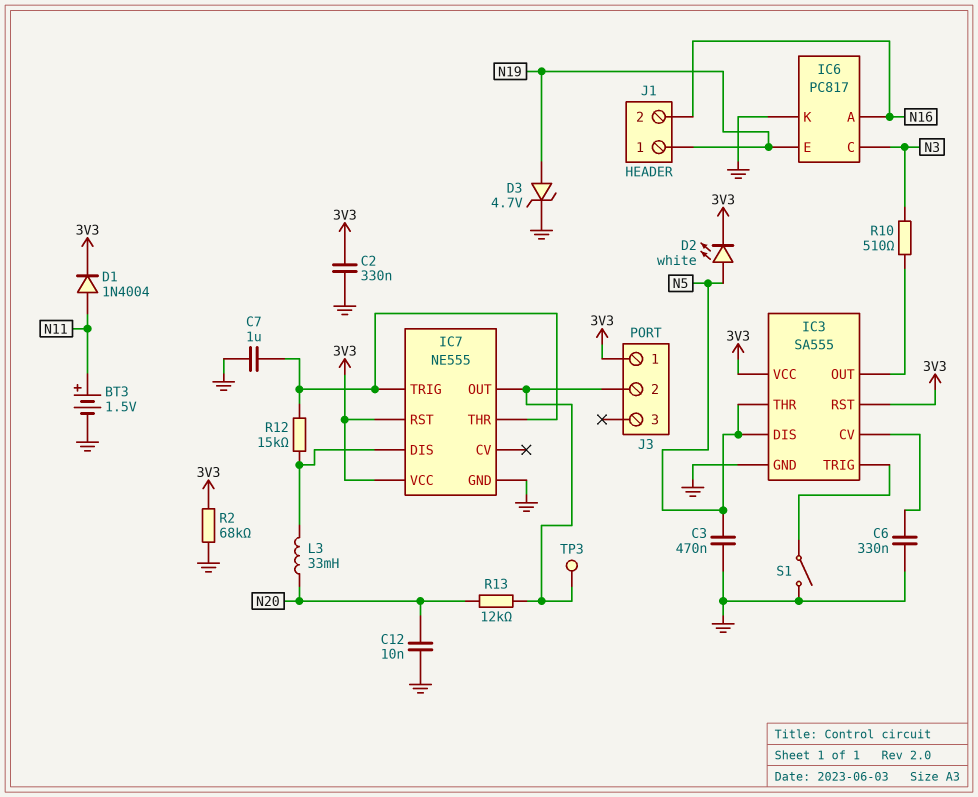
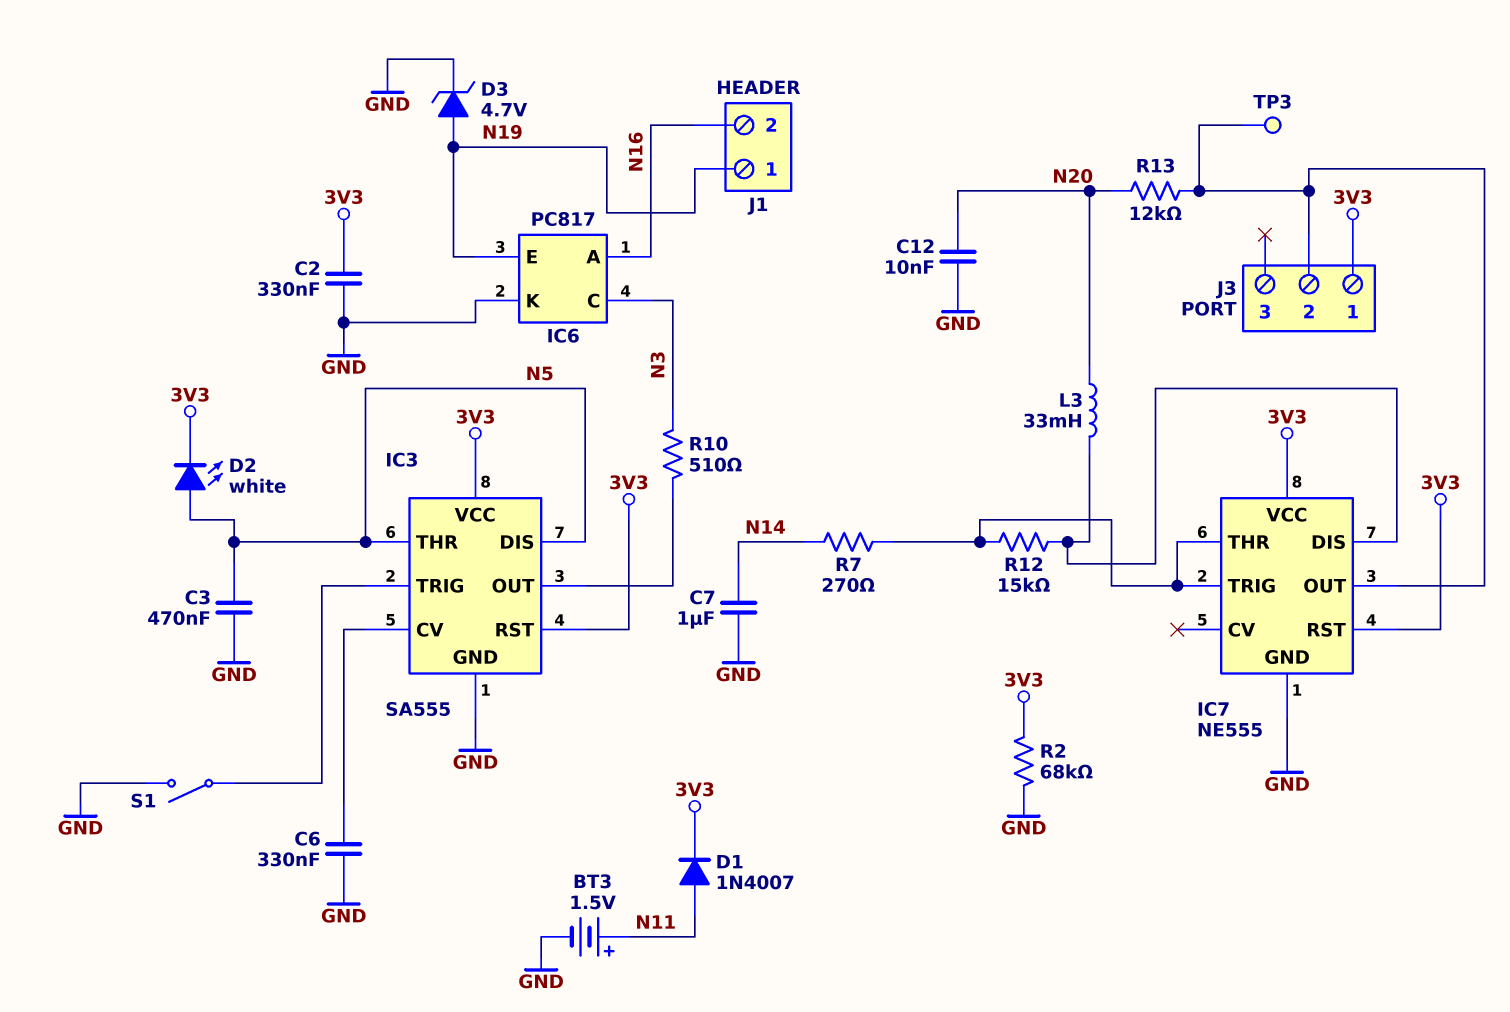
C7: 1uF (GND, IC7/THR) -> 1uF (GND, N14)
D1: diode 1N4004 (A N11, K 3V3) -> diode 1N4007 (A N11, K 3V3)
R7: none -> 270 (IC7/THR, N14)

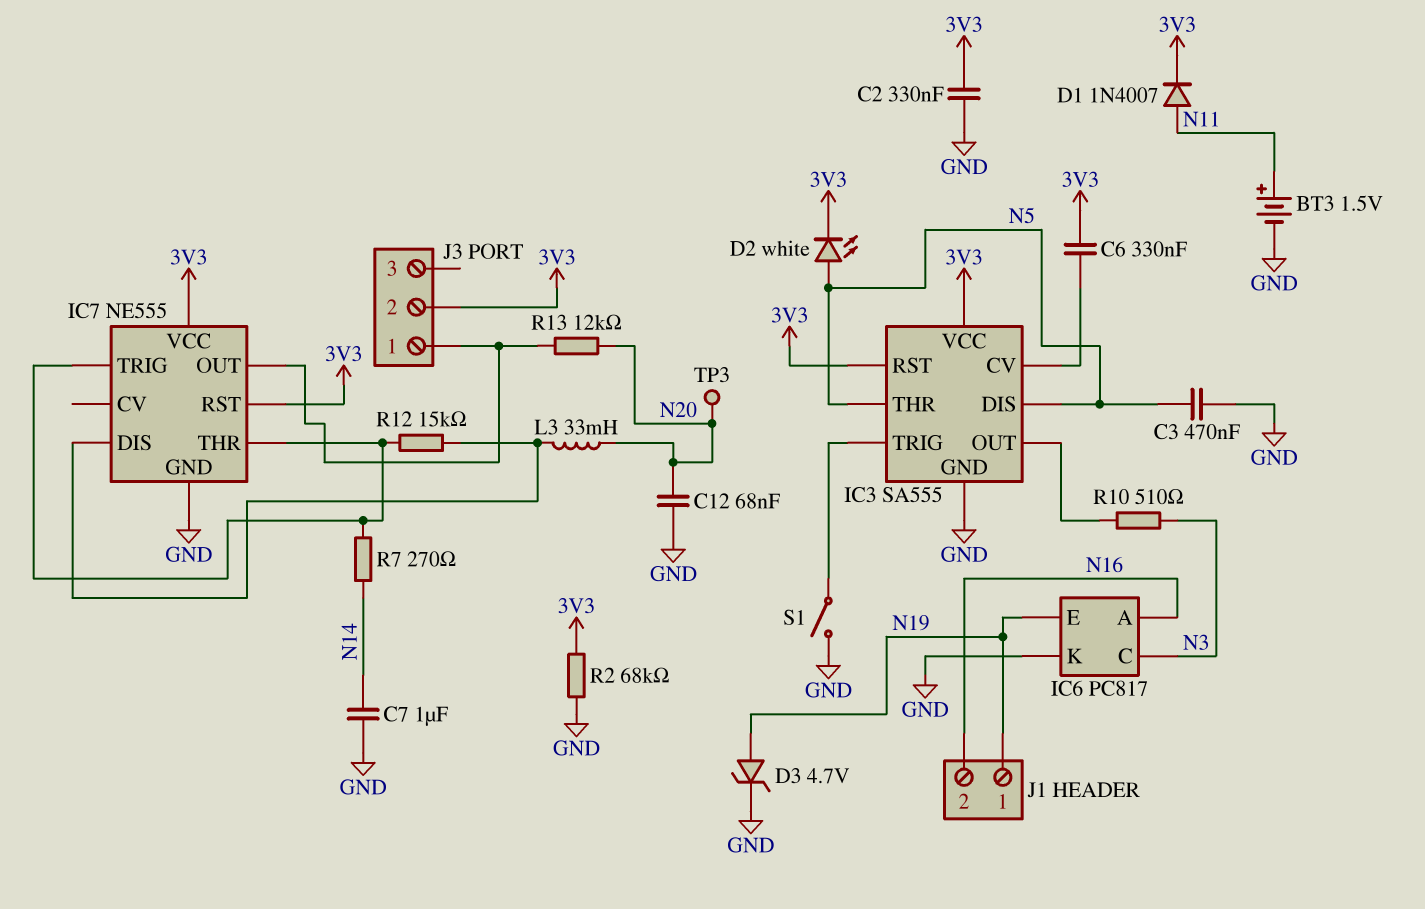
C6: 330nF (GND, IC3/CV) -> 330nF (3V3, IC3/CV)
C12: 10nF (GND, N20) -> 68nF (GND, N20)
J3 pin 1: 3V3 -> IC7/OUT
J3 pin 2: IC7/OUT -> 3V3
TP3: test point (IC7/OUT) -> test point (N20)

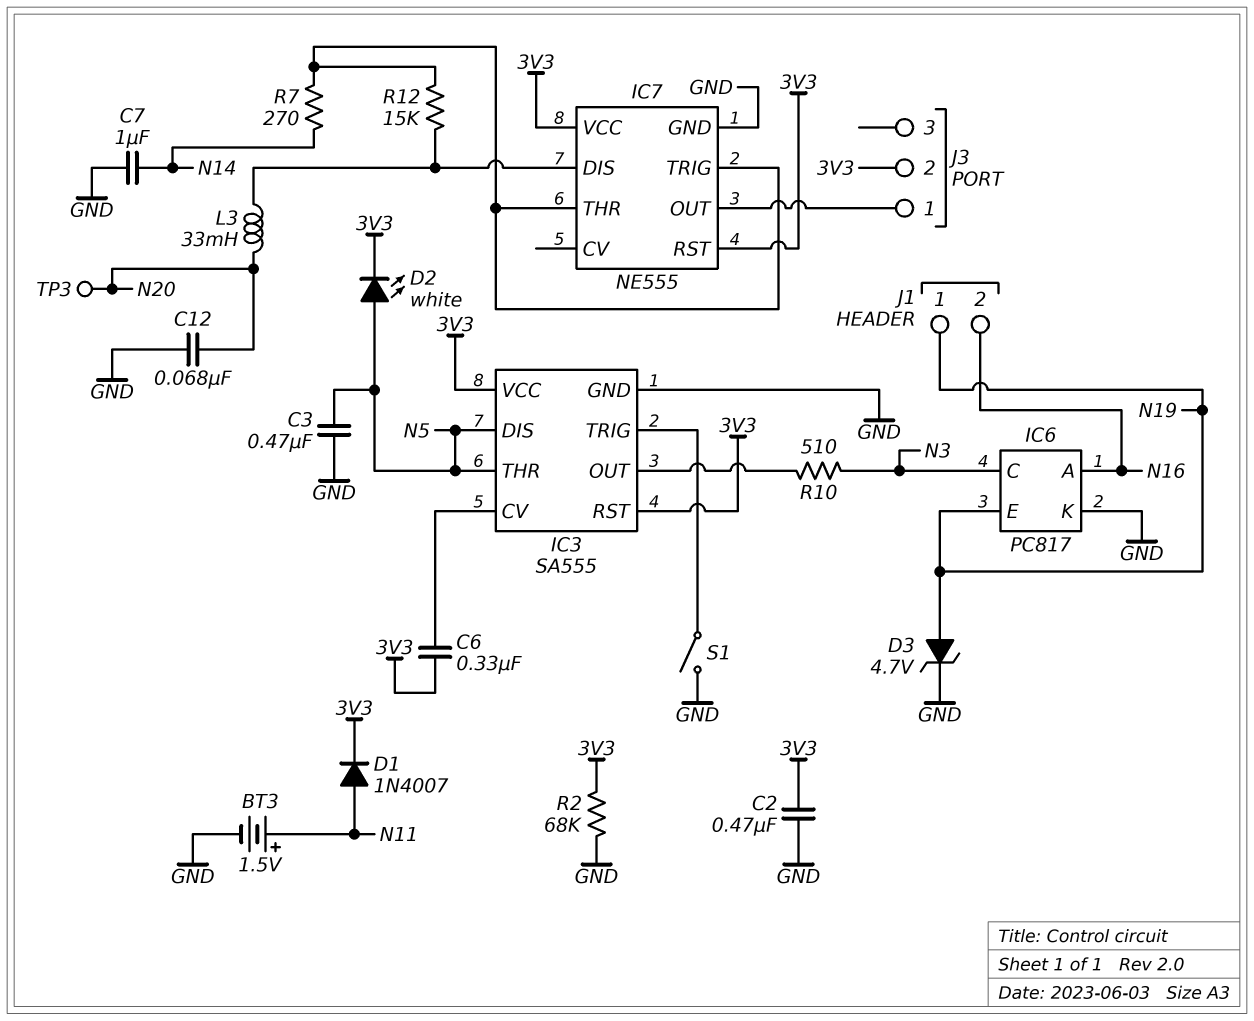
C2: 330nF (3V3, GND) -> 470nF (3V3, GND)
R13: 12k (IC7/OUT, N20) -> none

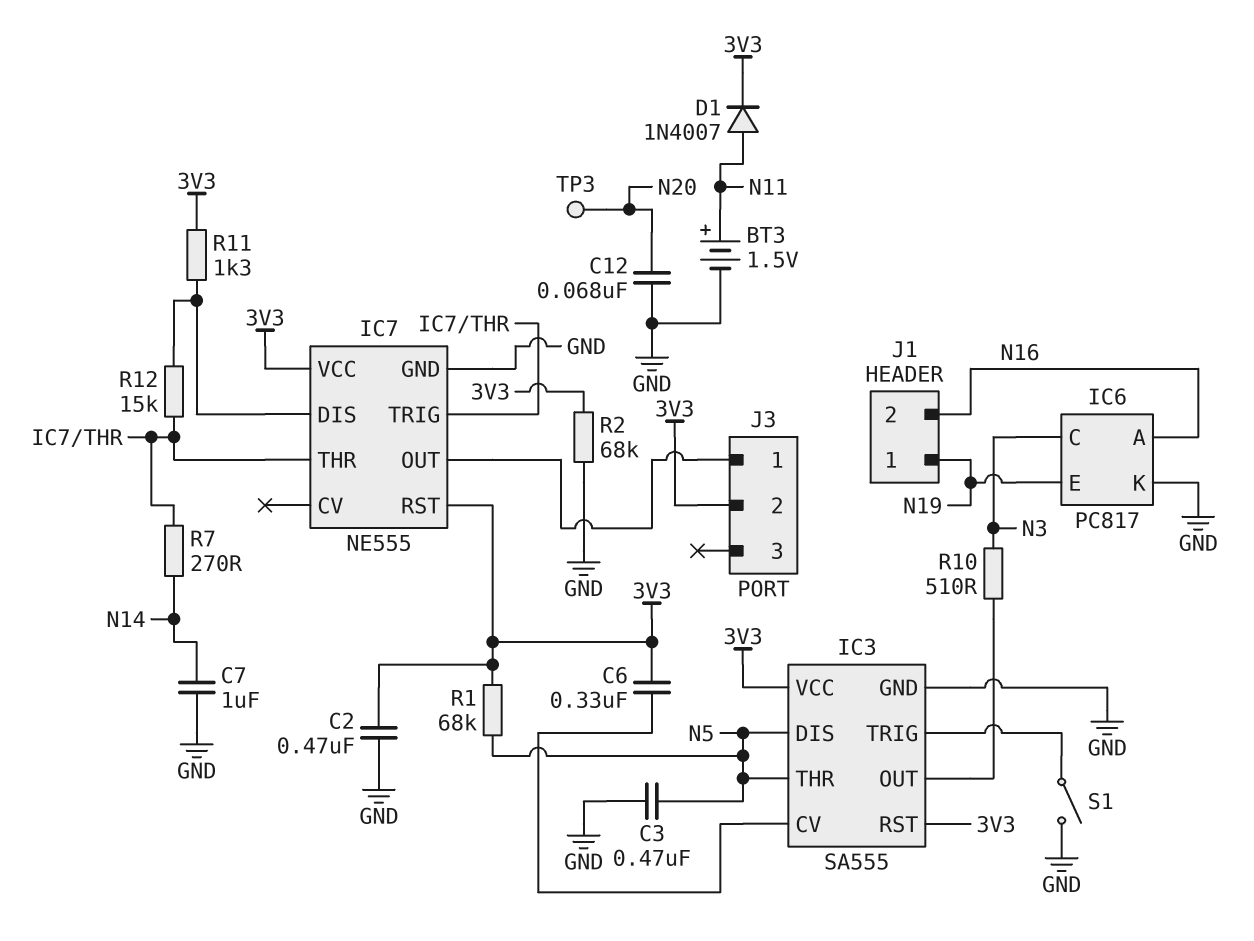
D2: LED white (A N5, K 3V3) -> none
D3: zener 4.7V (A N19, K GND) -> none
L3: 33mH (IC7/DIS, N20) -> none
R1: none -> 68k (3V3, N5)
R11: none -> 1.3k (3V3, IC7/DIS)

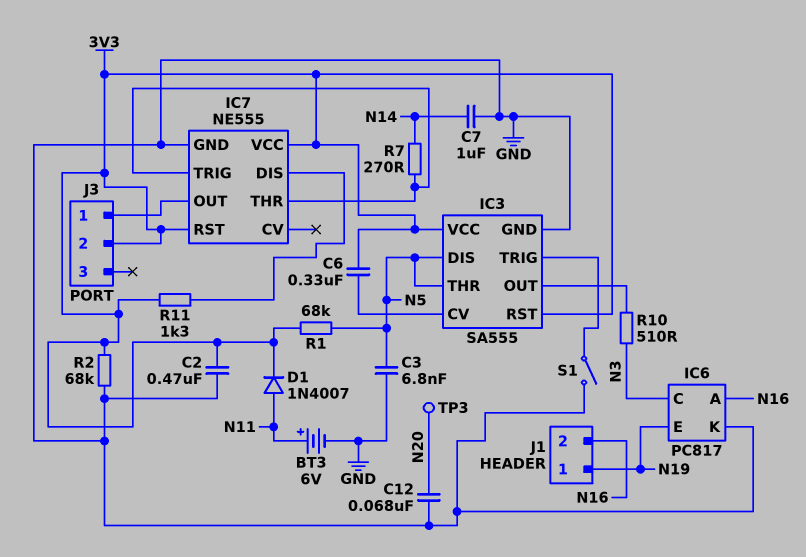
BT3: 1.5V (plus N11, minus GND) -> 6V (plus N11, minus GND)
C3: 470nF (GND, N5) -> 6.8nF (GND, N5)
R12: 15k (IC7/DIS, IC7/THR) -> none

